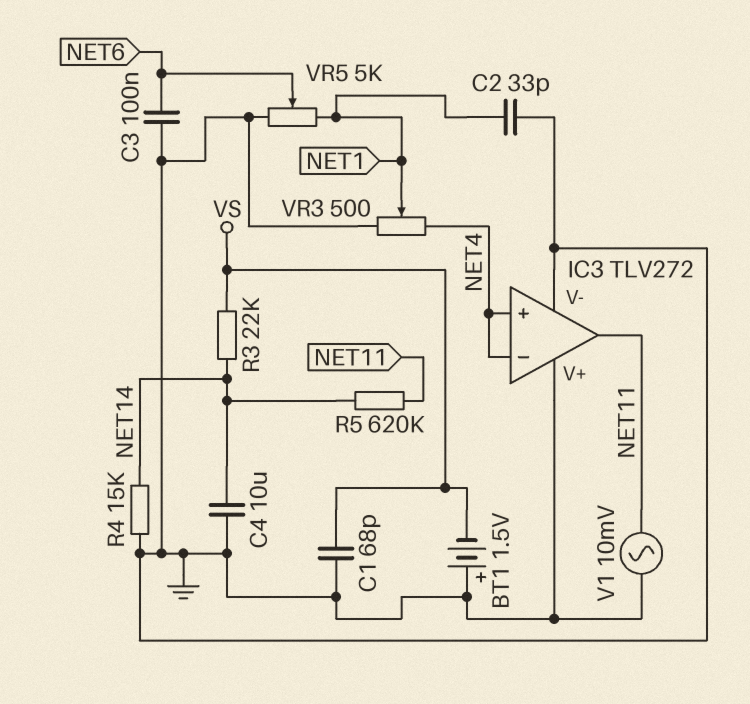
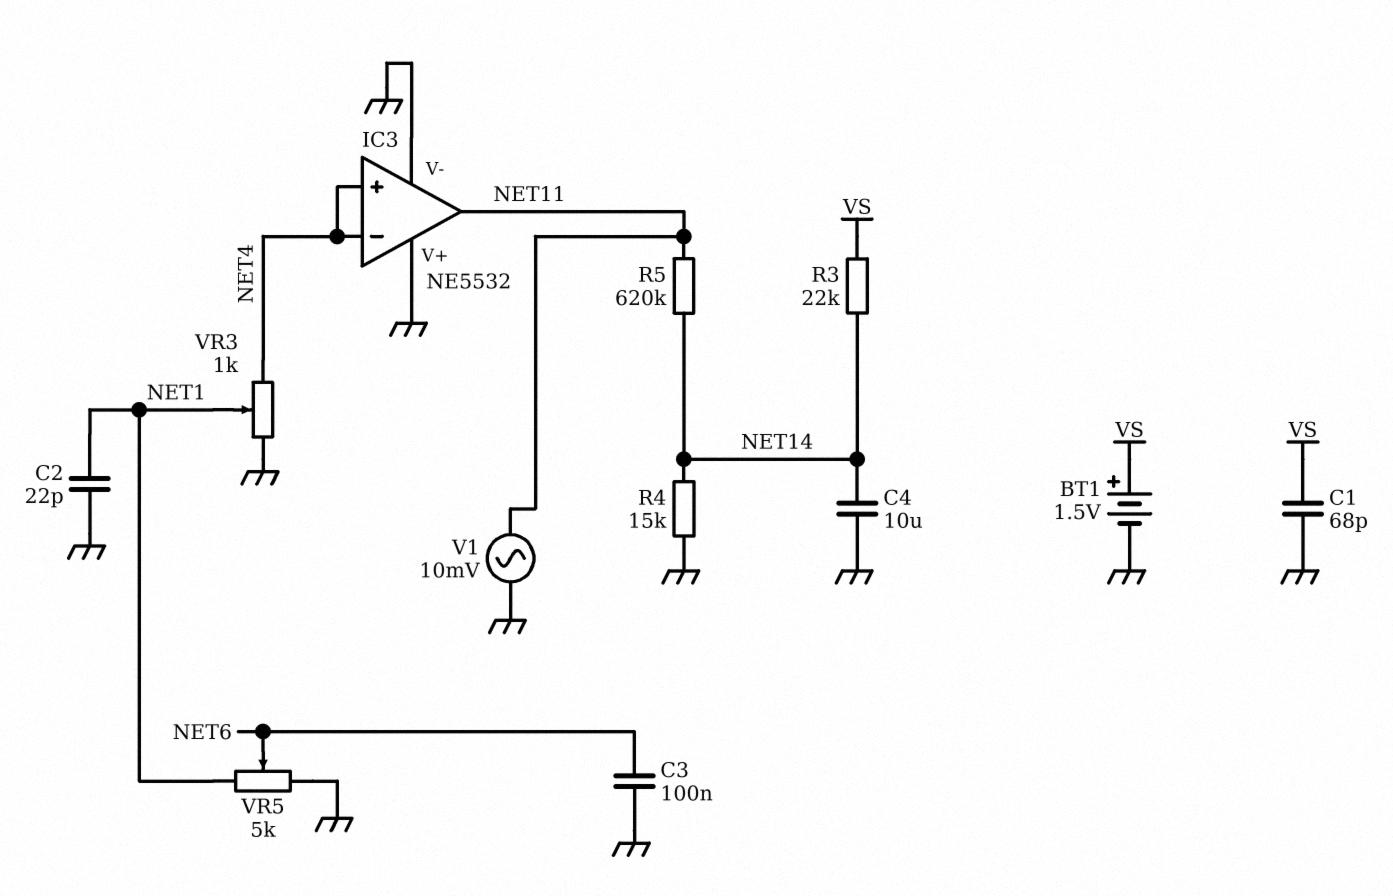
BT1: 1.5V (plus GND, minus VS) -> 1.5V (plus VS, minus GND)
C2: 33pF (GND, NET1) -> 22pF (GND, NET1)
IC3: TLV272 -> NE5532
VR3: 500 (GND, NET4, wiper NET1) -> 1k (GND, NET4, wiper NET1)

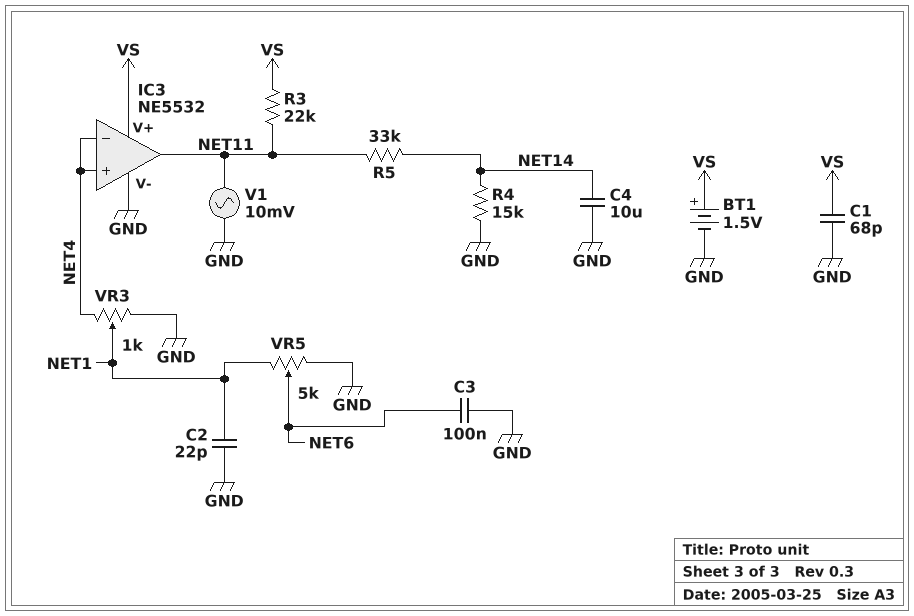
IC3 pin V+: GND -> VS
R3: 22k (NET14, VS) -> 22k (NET11, VS)
R5: 620k (NET11, NET14) -> 33k (NET11, NET14)

